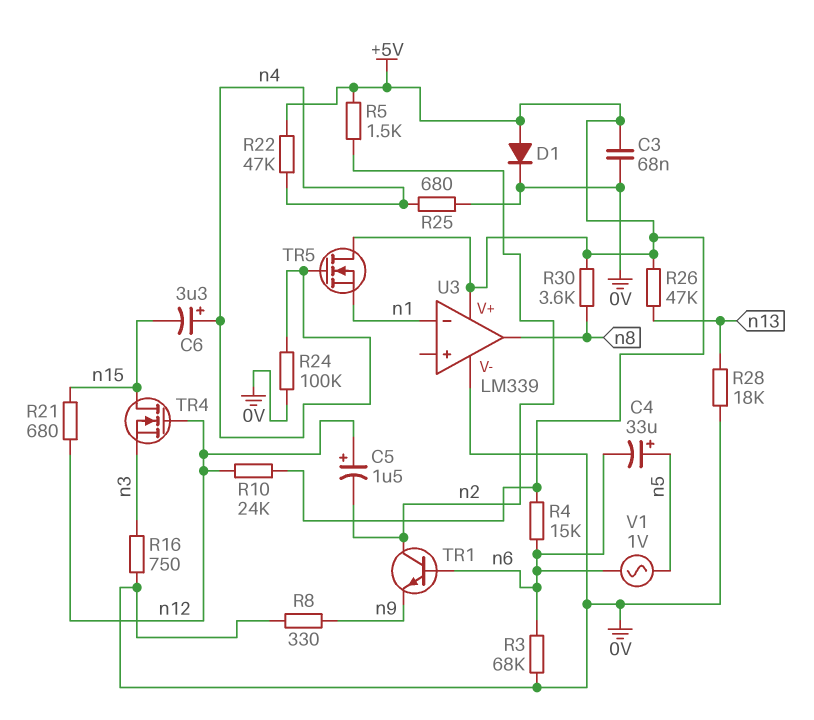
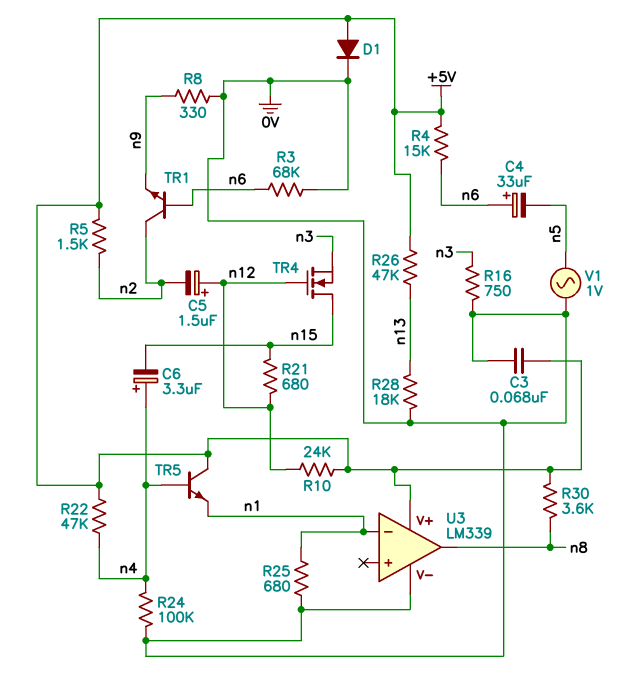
C4: 33uF (plus n5, minus n6) -> 33uF (plus n6, minus n5)
R25: 680 (0V, n4) -> 680 (0V, n1)
TR5: NMOS (G n4, D +5V, S n1) -> NPN (B n4, C +5V, E n1)
V1: AC 1V (n5, n6) -> AC 1V (0V, n5)

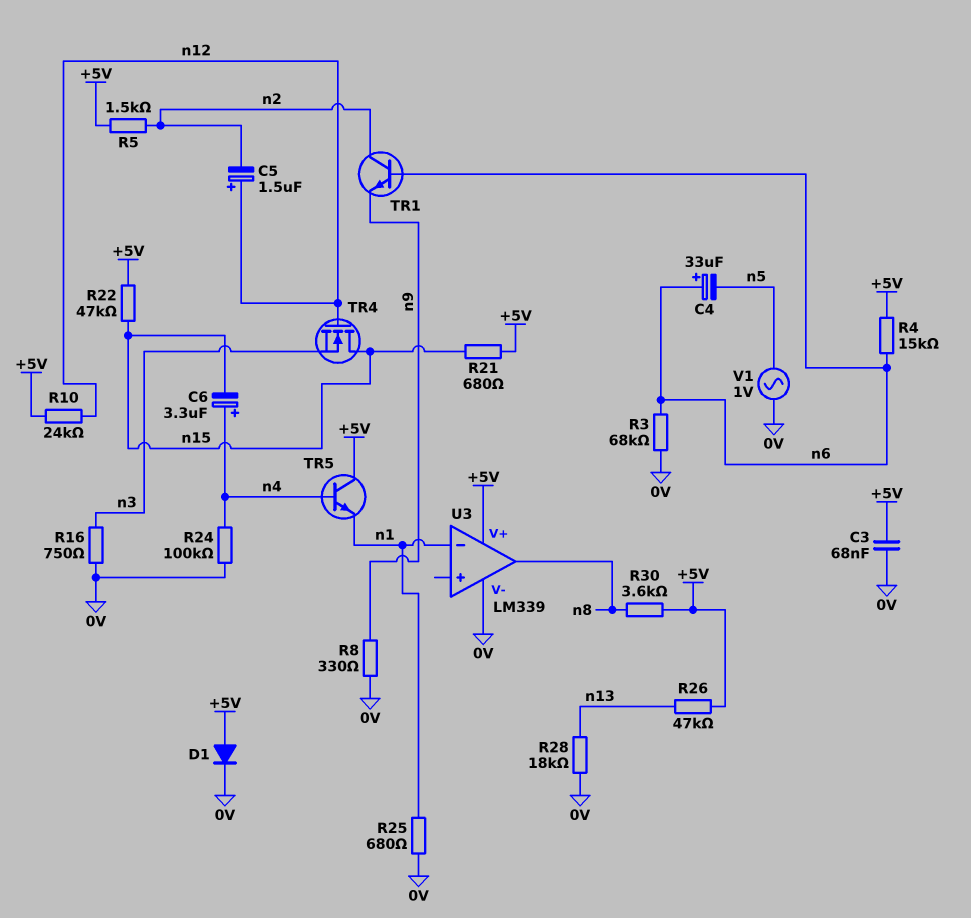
R21: 680 (n12, n15) -> 680 (+5V, n15)
R22: 47k (+5V, n4) -> 47k (+5V, n15)

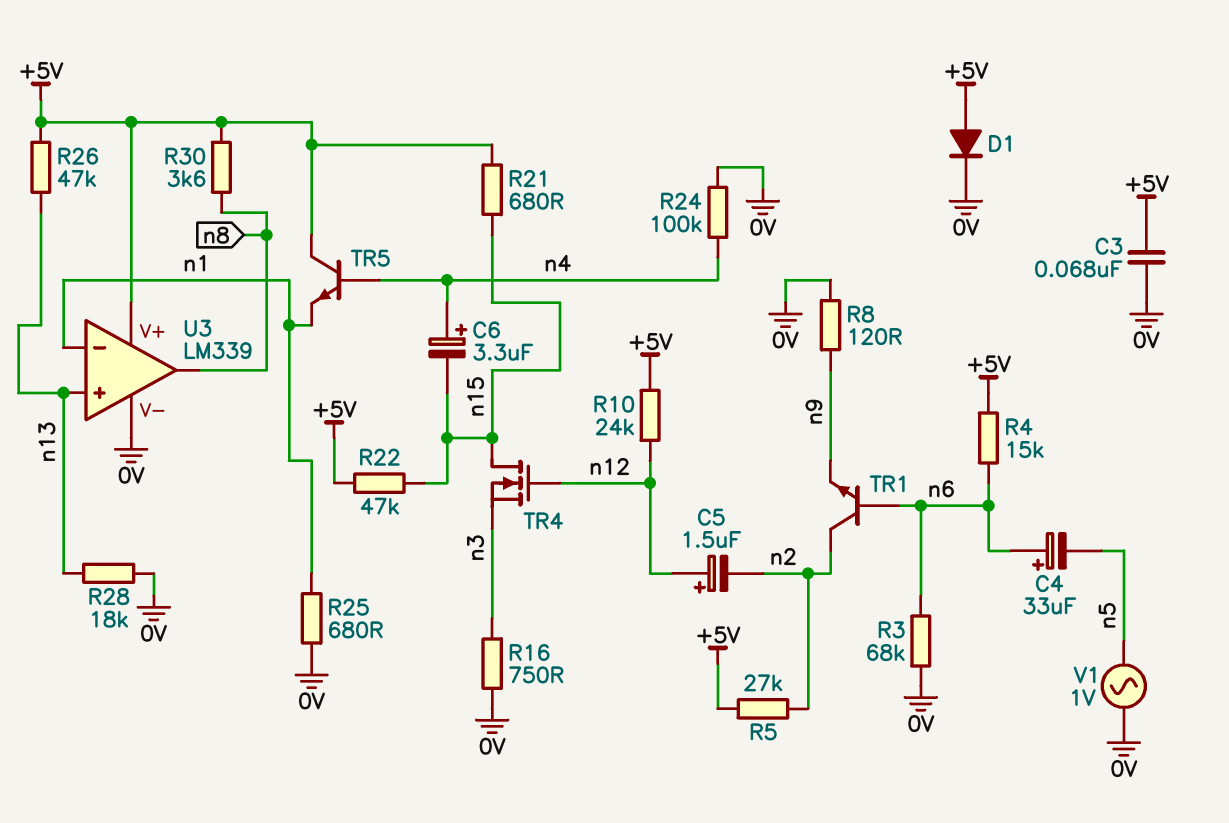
R5: 1.5k (+5V, n2) -> 27k (+5V, n2)
R8: 330 (0V, n9) -> 120 (0V, n9)
U3 pin in+: none -> n13

